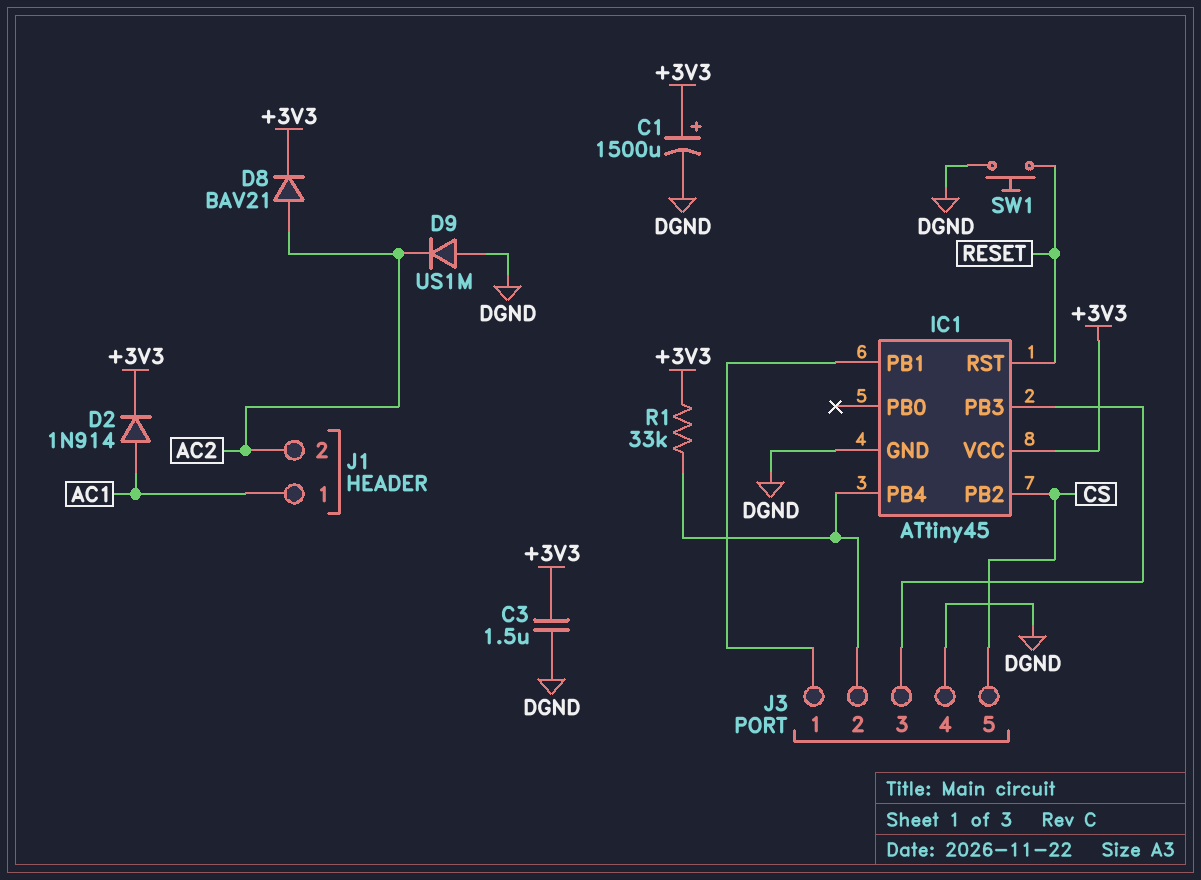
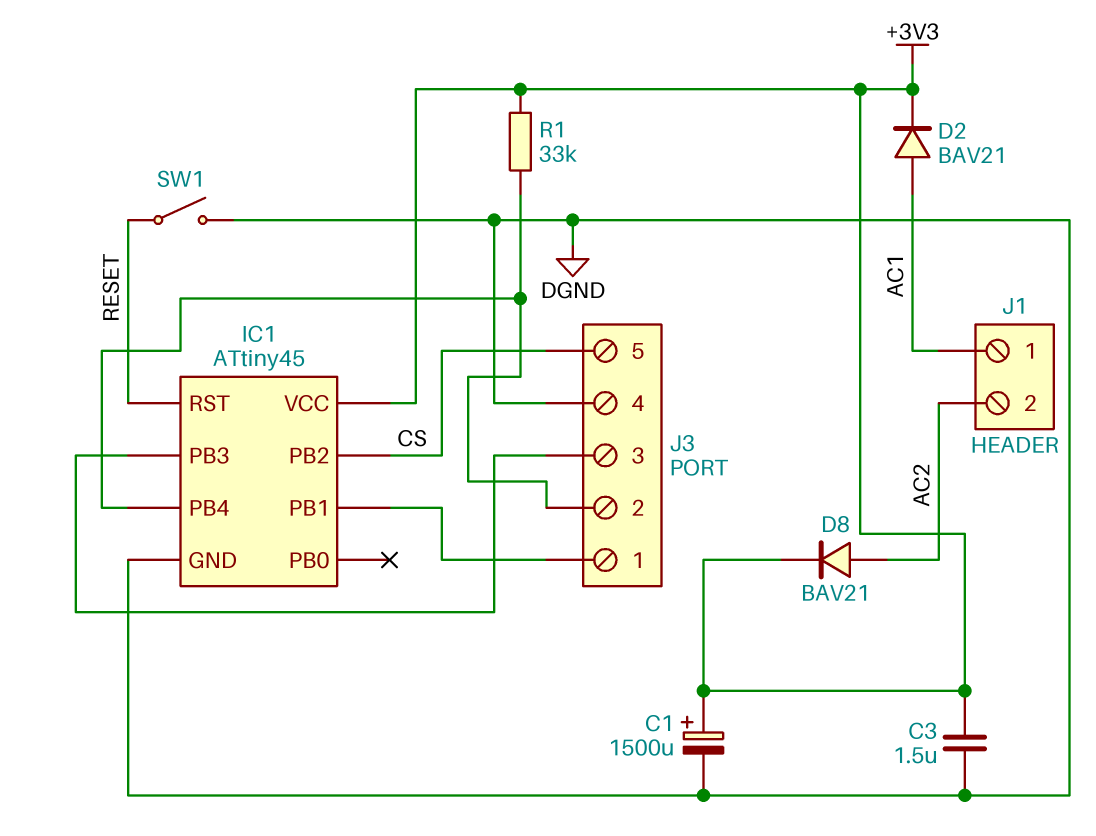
D2: diode 1N914 (A AC1, K +3V3) -> diode BAV21 (A AC1, K +3V3)
D9: diode US1M (A DGND, K AC2) -> none
SW1: button (DGND, RESET) -> switch (DGND, RESET)

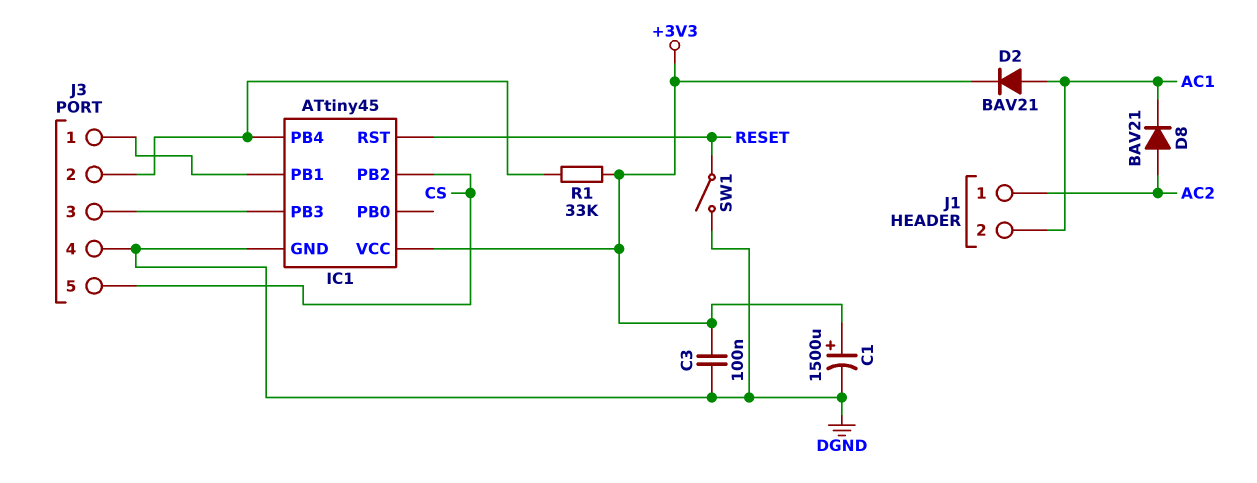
C3: 1.5uF (+3V3, DGND) -> 100nF (+3V3, DGND)
D8: diode BAV21 (A AC2, K +3V3) -> diode BAV21 (A AC2, K AC1)
J1 pin 1: AC1 -> AC2
J1 pin 2: AC2 -> AC1

